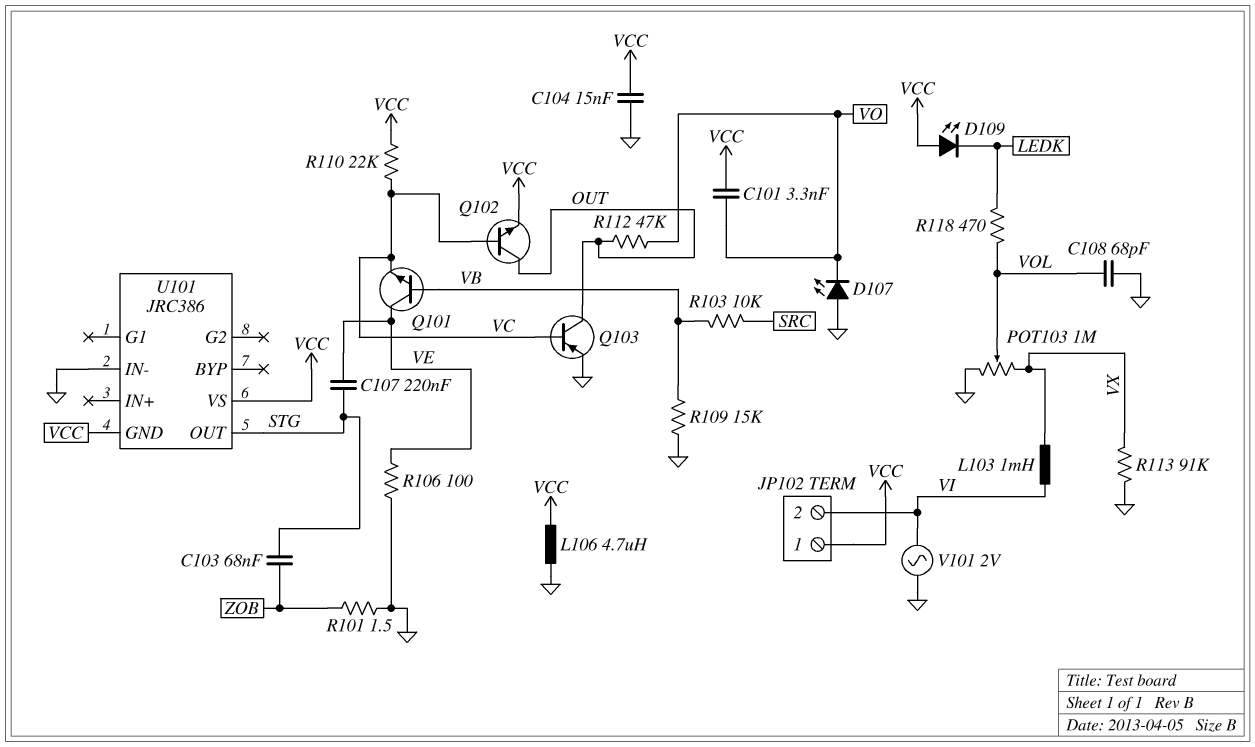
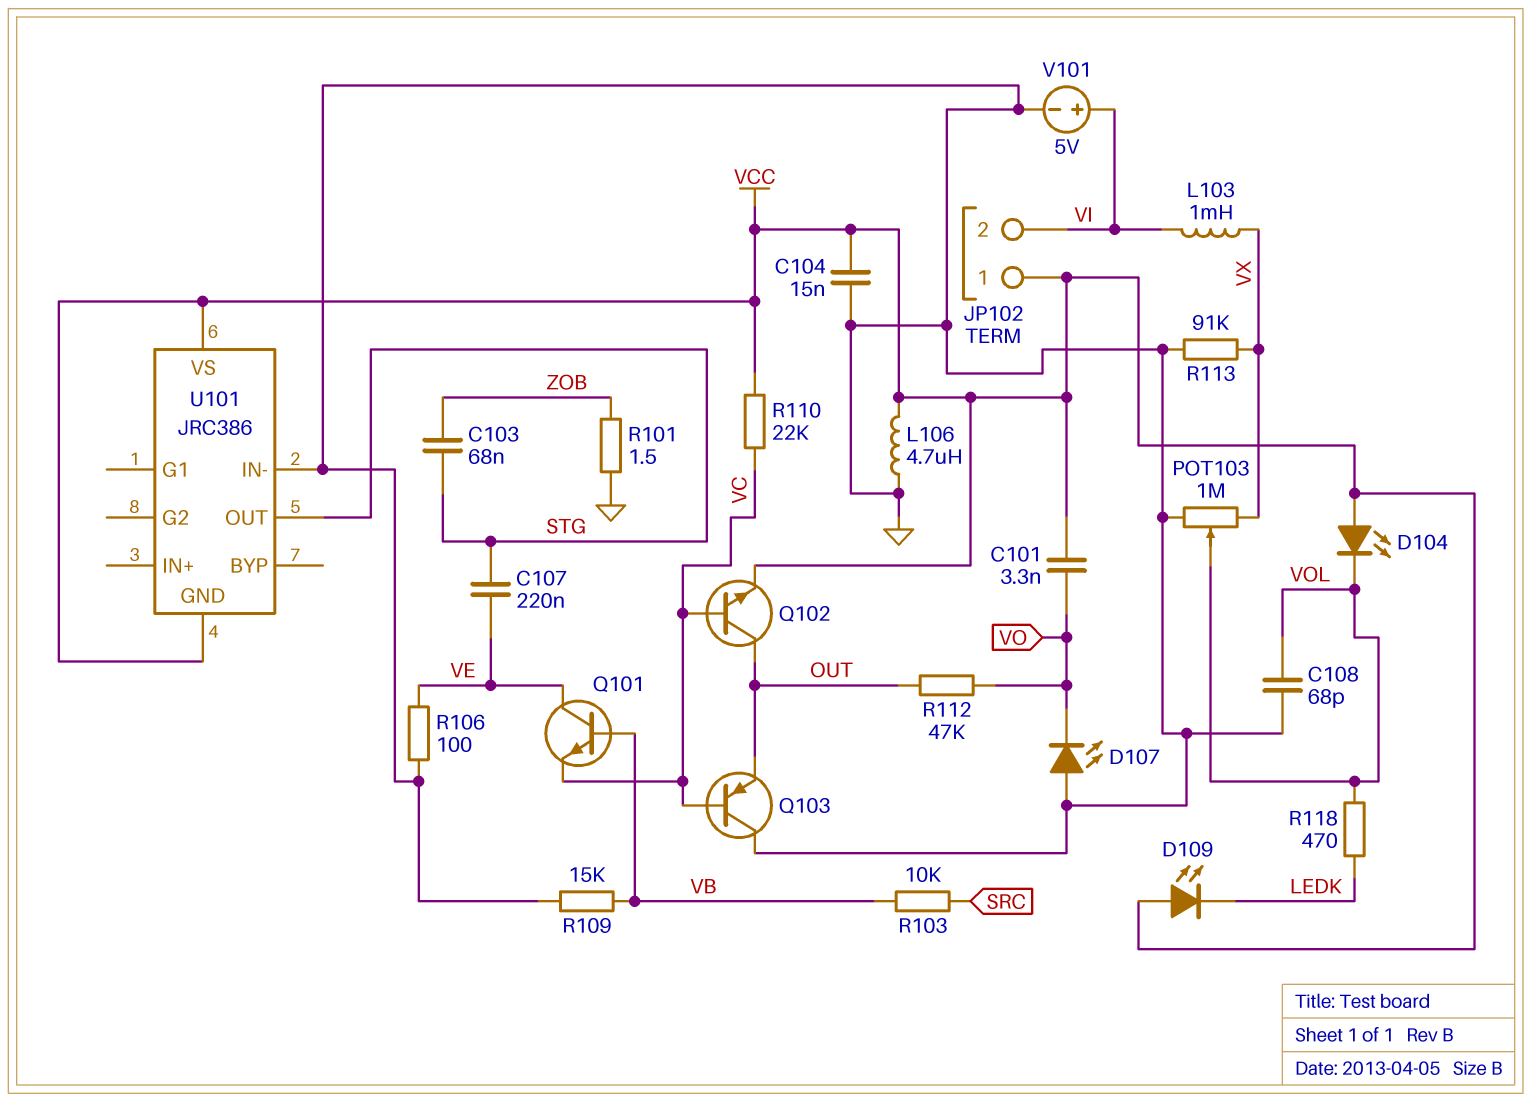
D104: none -> LED (A VCC, K VOL)
Q103: PNP (B VC, C OUT, E GND) -> PNP (B VC, C GND, E OUT)
V101: AC 2V (GND, VI) -> 5V (plus VI, minus GND)

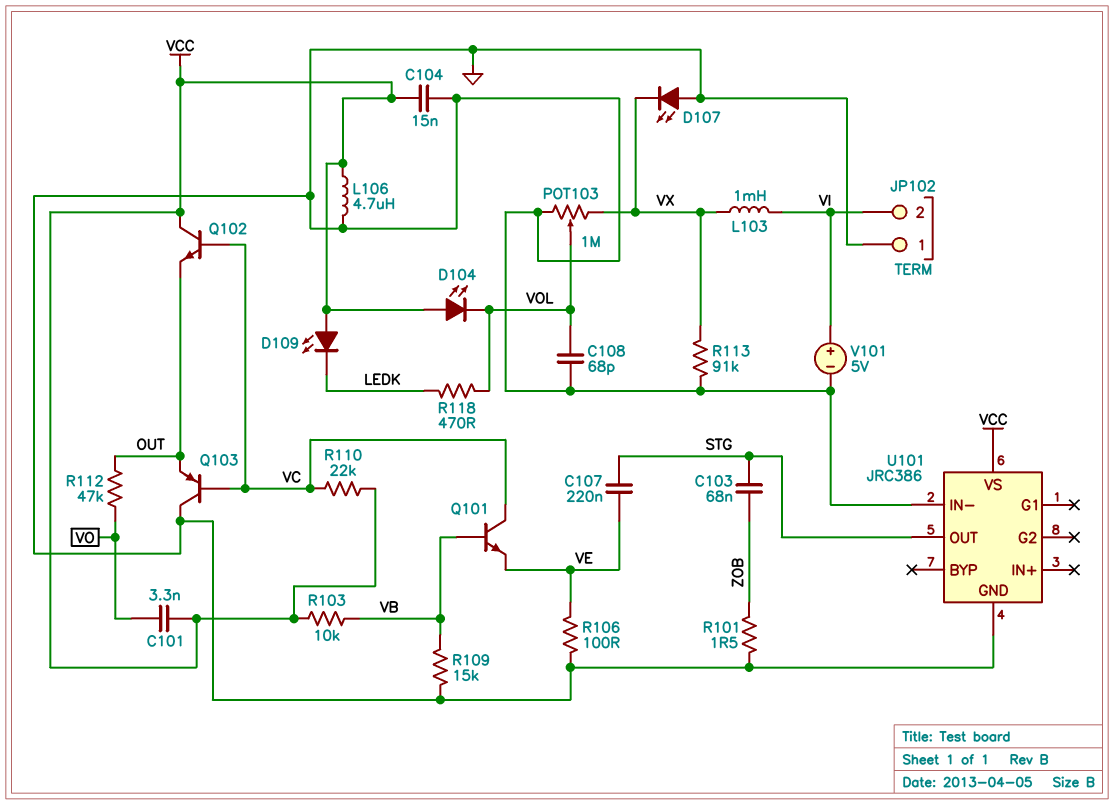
D107: LED (A GND, K VO) -> LED (A GND, K VX)
JP102 pin 1: VCC -> GND
Q101: NPN (B VB, C VE, E VC) -> NPN (B VB, C VC, E VE)
Q102: NPN (B VC, C OUT, E VCC) -> NPN (B VC, C VCC, E OUT)
R103: 10k (SRC, VB) -> 10k (VB, VCC)
U101 pin GND: VCC -> GND

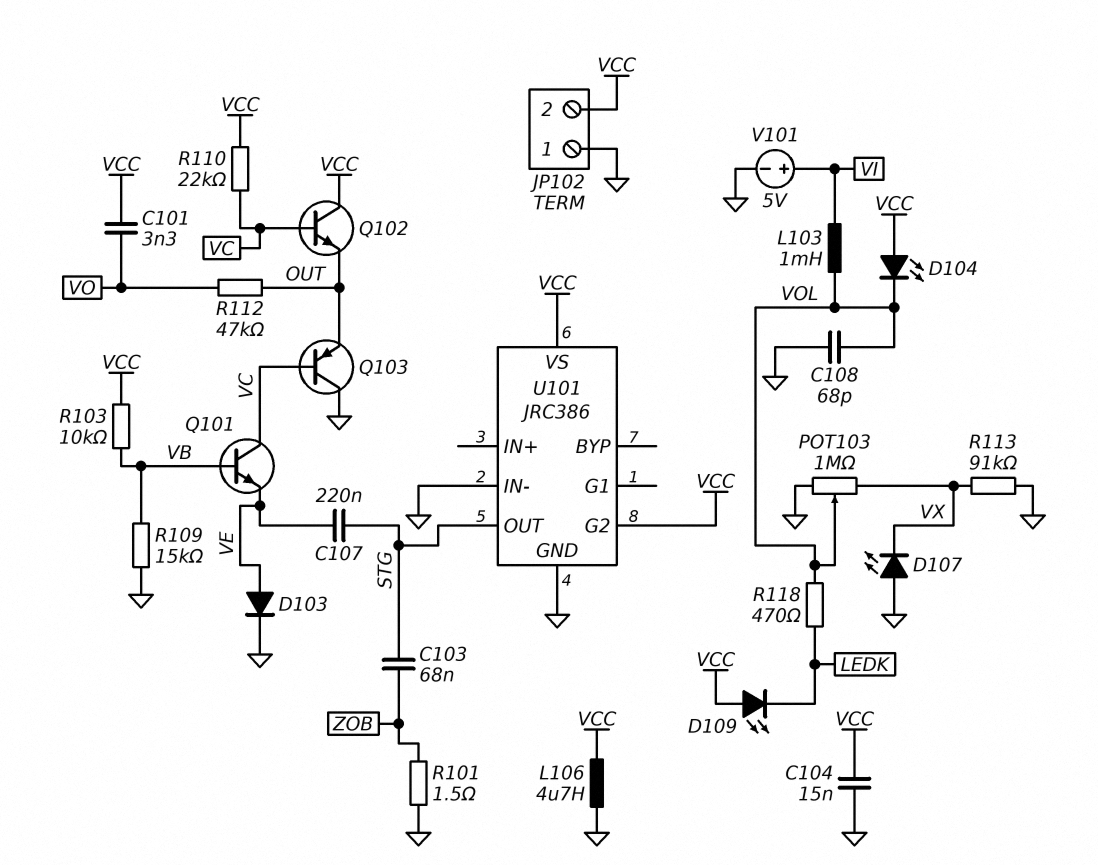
D103: none -> diode (A VE, K GND)
JP102 pin 2: VI -> VCC
L103: 1mH (VI, VX) -> 1mH (VI, VOL)
R106: 100 (GND, VE) -> none
U101 pin G2: none -> VCC

